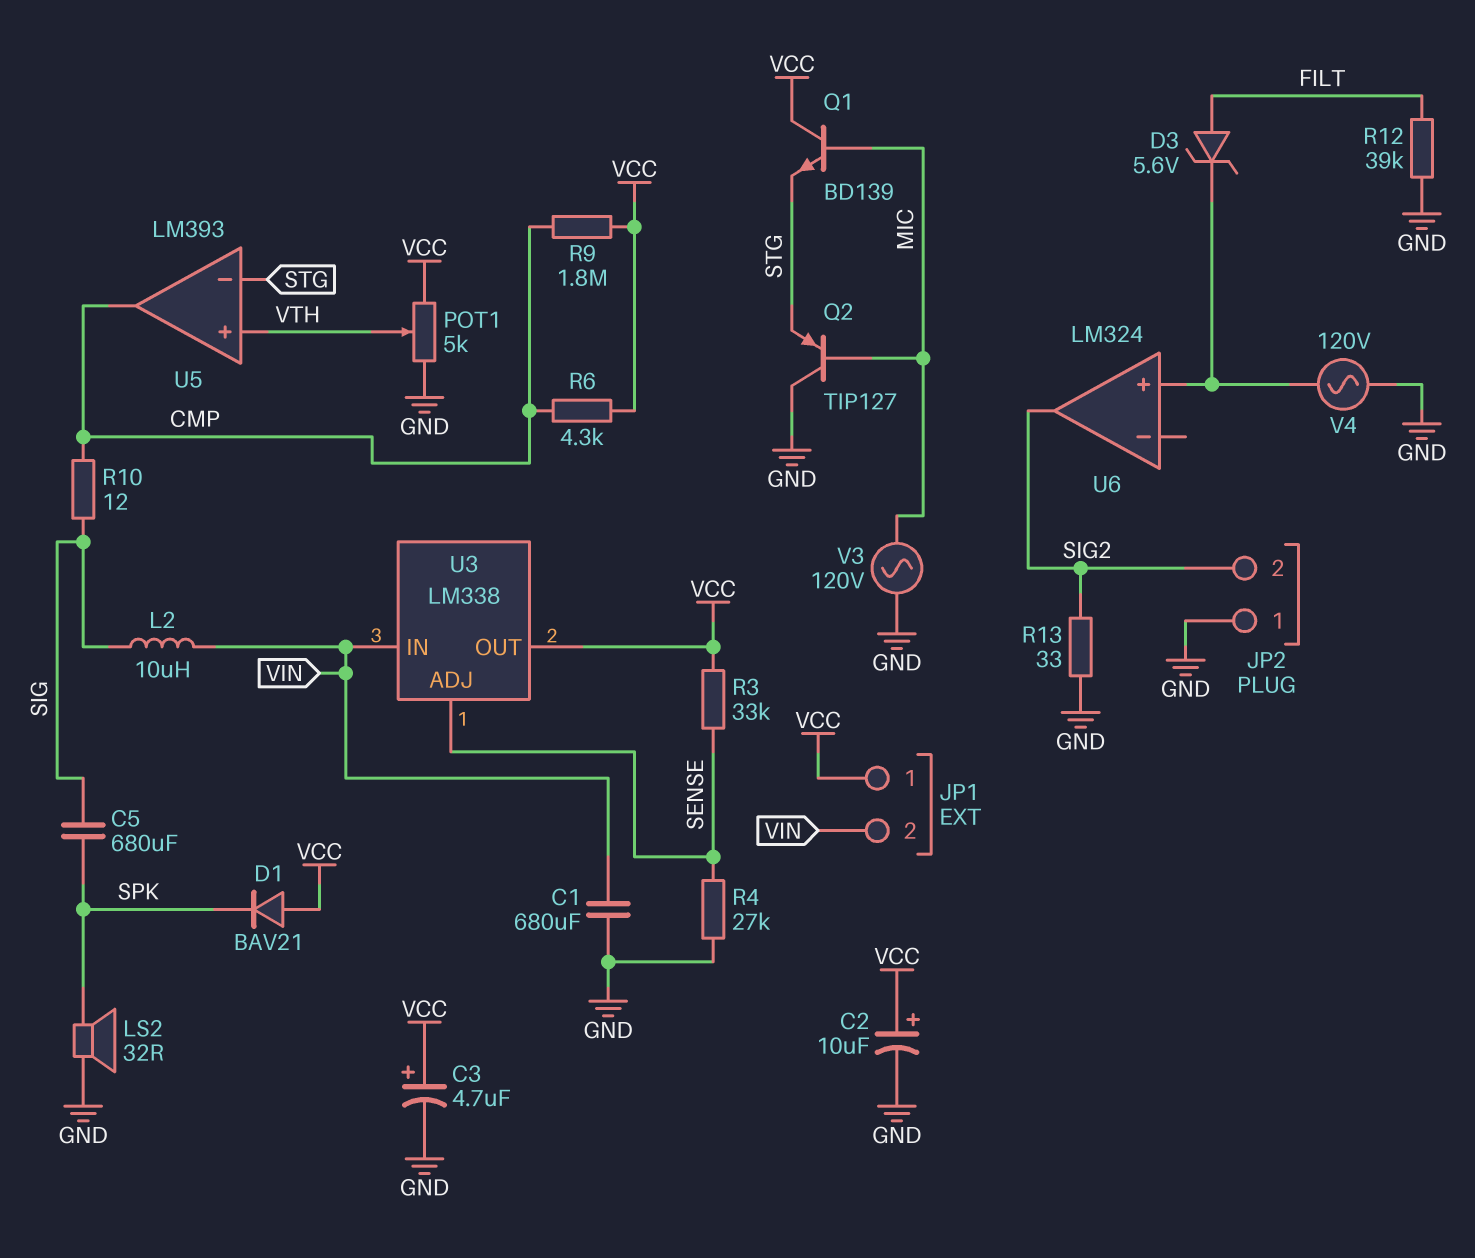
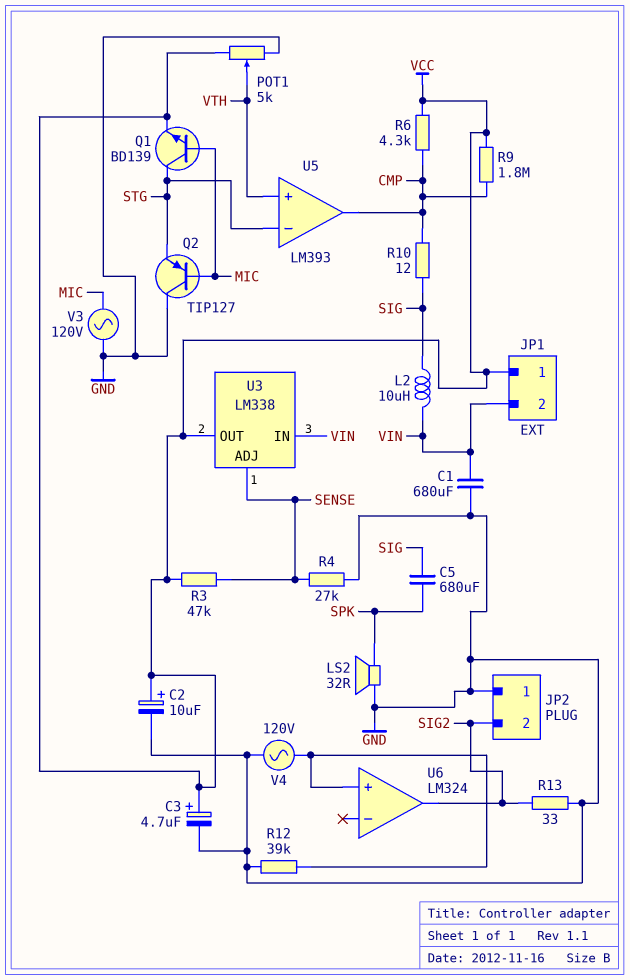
D1: diode BAV21 (A VCC, K SPK) -> none
D3: zener 5.6V (A FILT, K U6/in+) -> none
Q1: NPN BD139 (B MIC, C VCC, E STG) -> NPN BD139 (B MIC, C STG, E VCC)
R3: 33k (SENSE, VCC) -> 47k (SENSE, VCC)
R12: 39k (FILT, GND) -> 39k (GND, U6/in+)

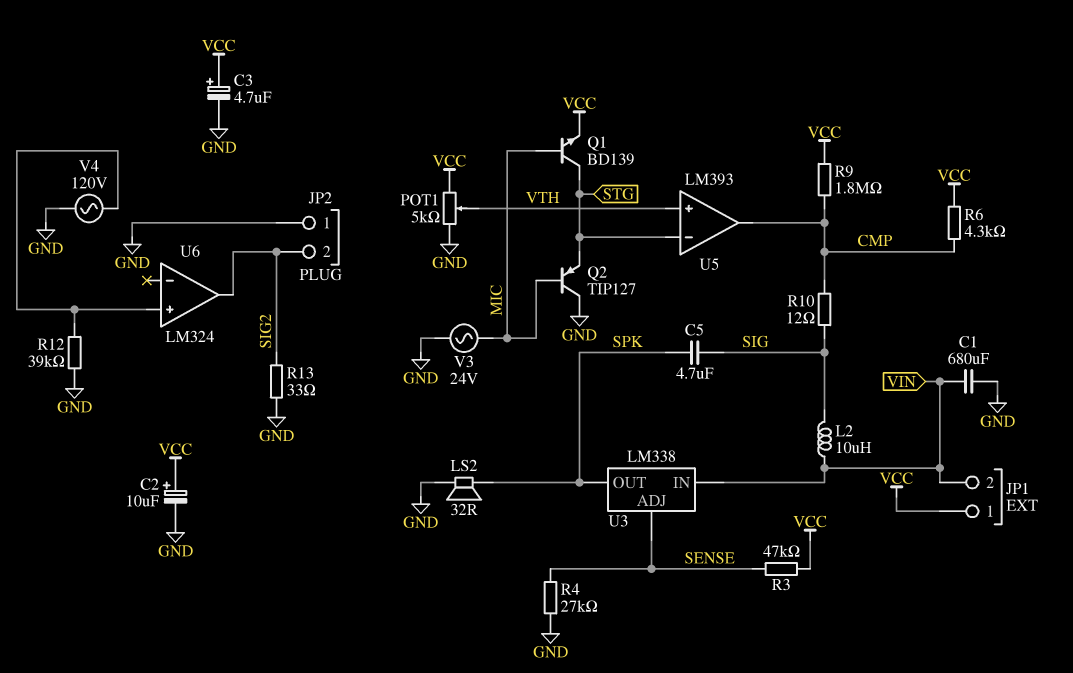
C5: 680uF (SIG, SPK) -> 4.7uF (SIG, SPK)
U3 pin OUT: VCC -> SPK
V3: AC 120V (GND, MIC) -> AC 24V (GND, MIC)

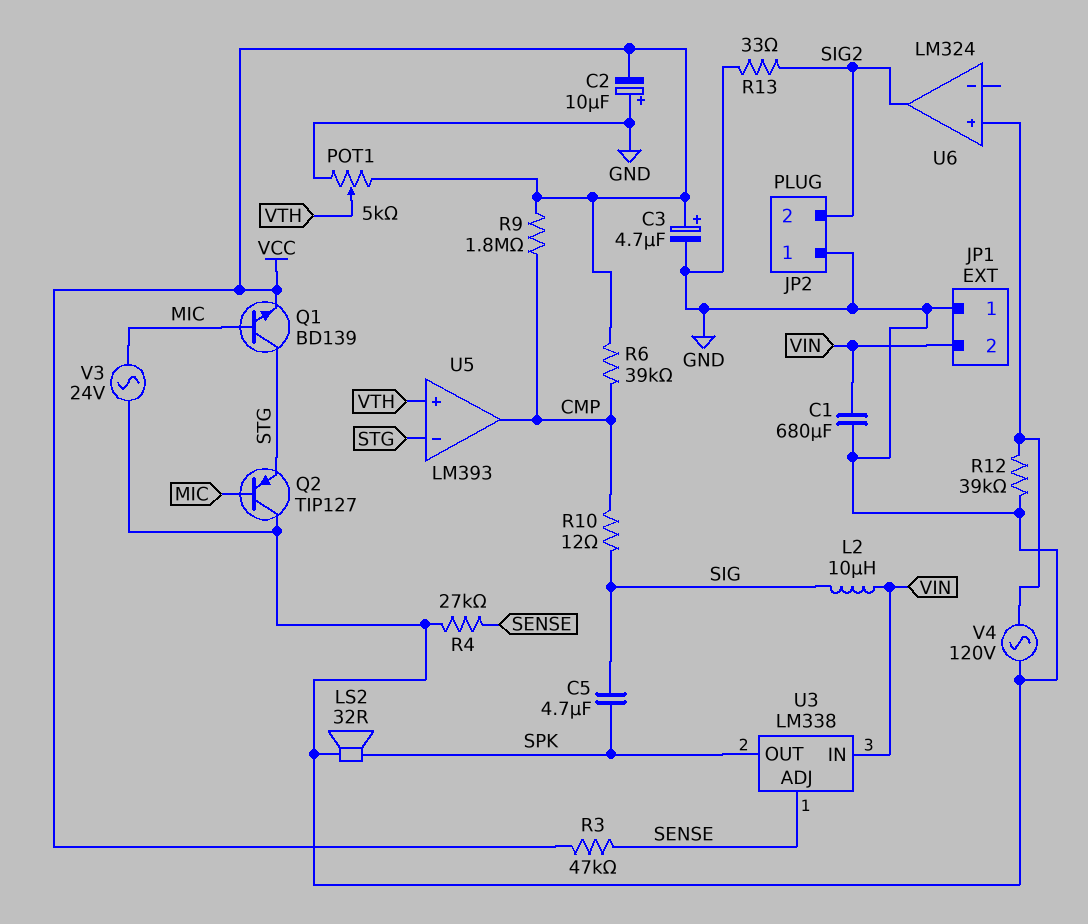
C2: 10uF (plus VCC, minus GND) -> 10uF (plus GND, minus VCC)
JP1 pin 1: VCC -> GND
R6: 4.3k (CMP, VCC) -> 39k (CMP, VCC)

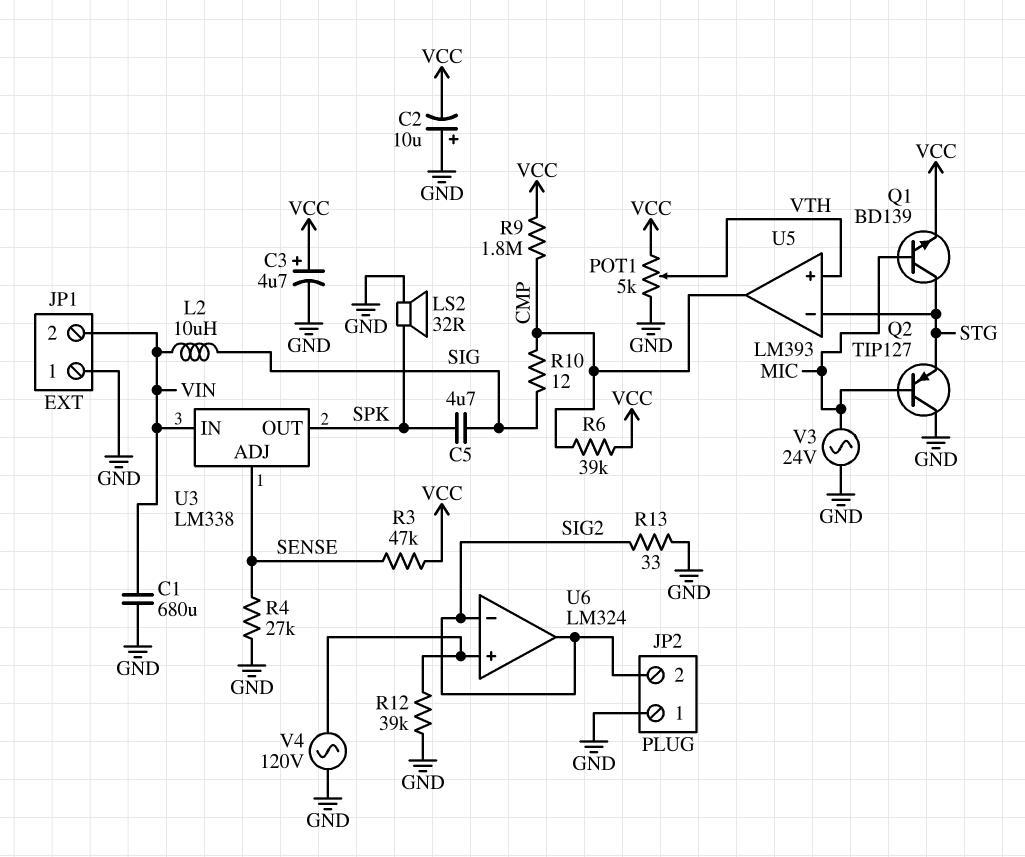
U6 pin in-: none -> SIG2

